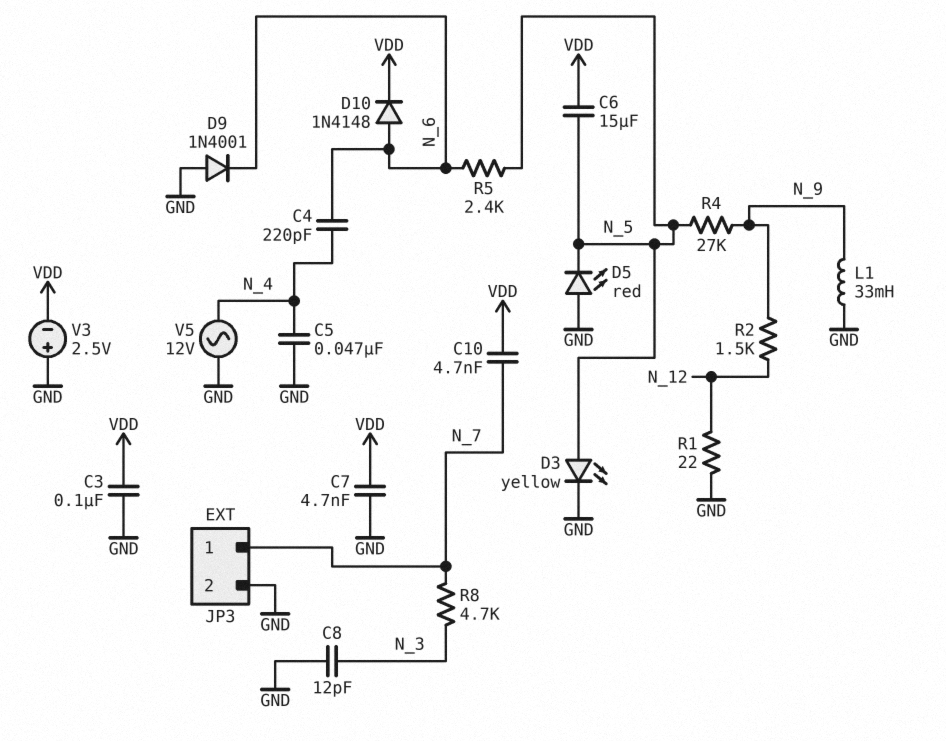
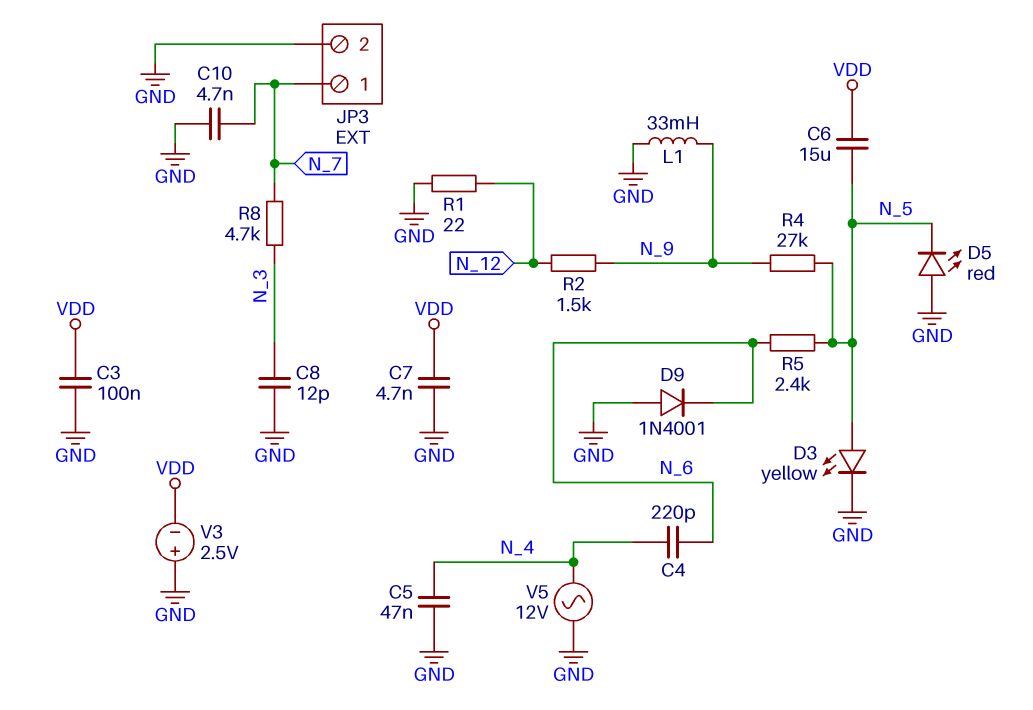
C10: 4.7nF (N_7, VDD) -> 4.7nF (GND, N_7)
D10: diode 1N4148 (A N_6, K VDD) -> none

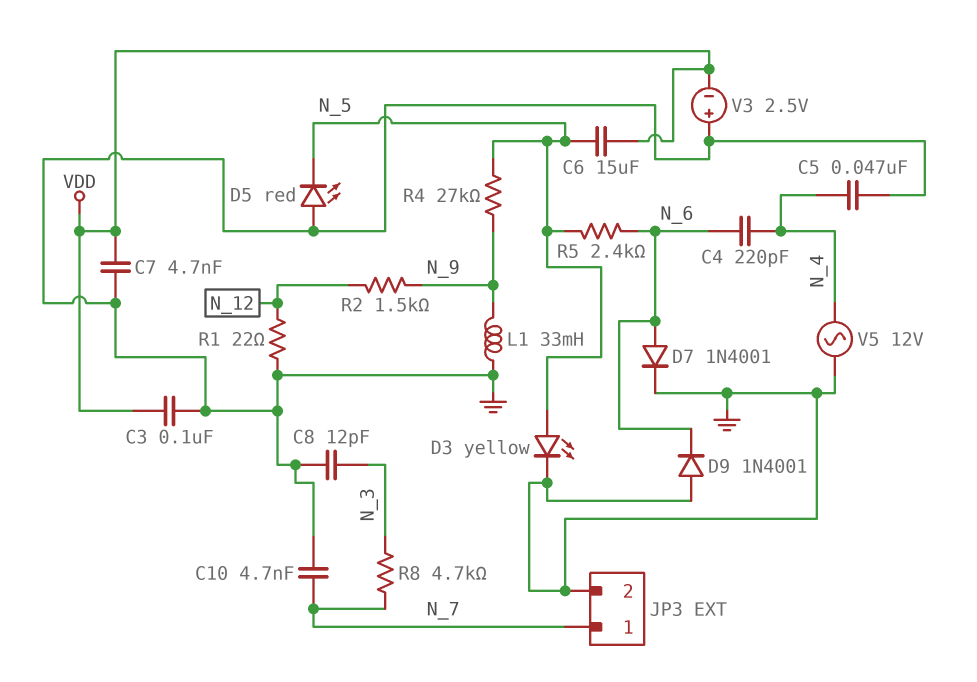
D7: none -> diode 1N4001 (A N_6, K GND)

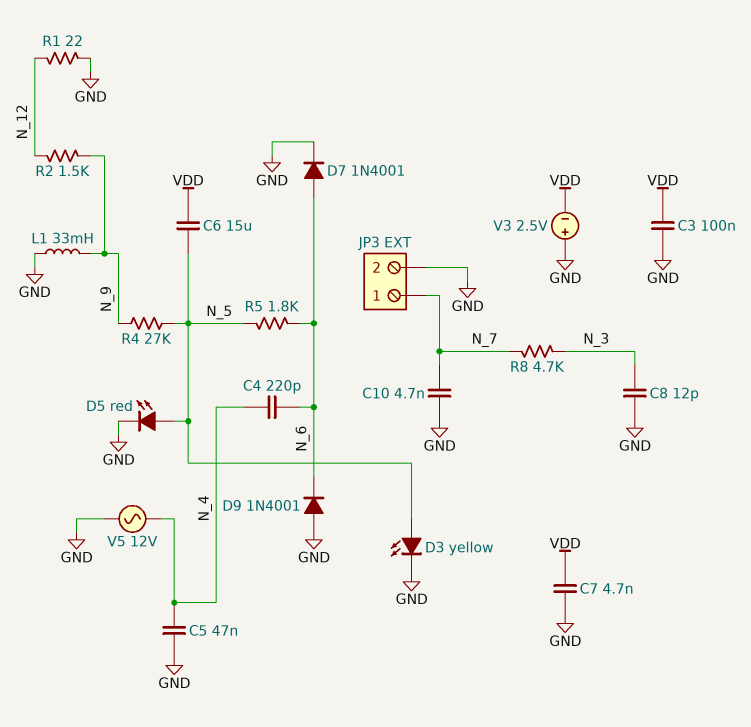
D5: LED red (A GND, K N_5) -> LED red (A N_5, K GND)
R5: 2.4k (N_5, N_6) -> 1.8k (N_5, N_6)

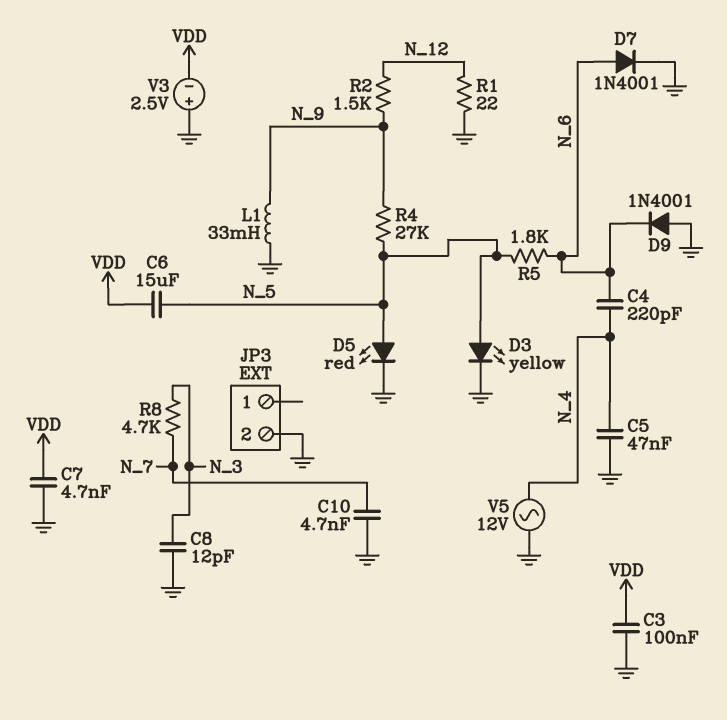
JP3 pin 1: N_7 -> none

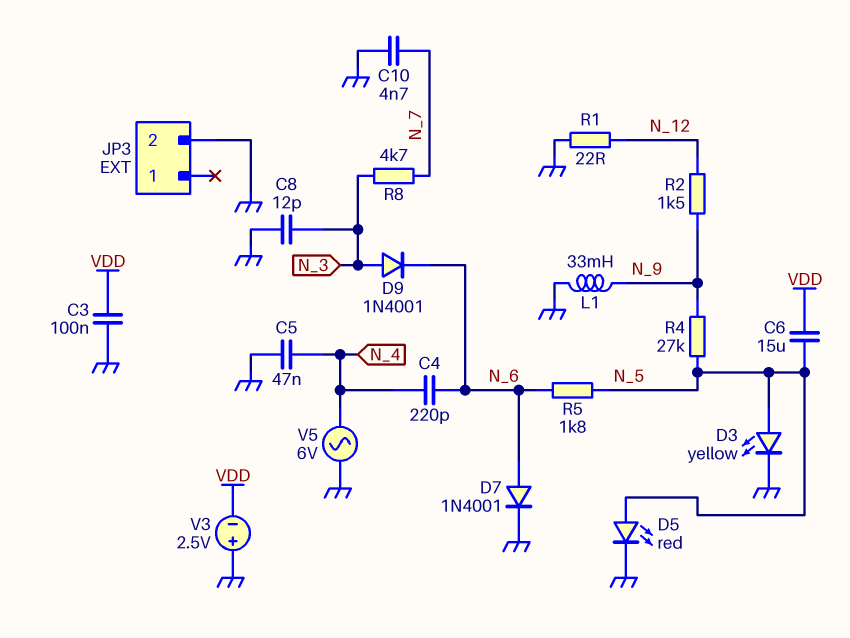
C7: 4.7nF (GND, VDD) -> none
D9: diode 1N4001 (A GND, K N_6) -> diode 1N4001 (A N_3, K N_6)
V5: AC 12V (GND, N_4) -> AC 6V (GND, N_4)

